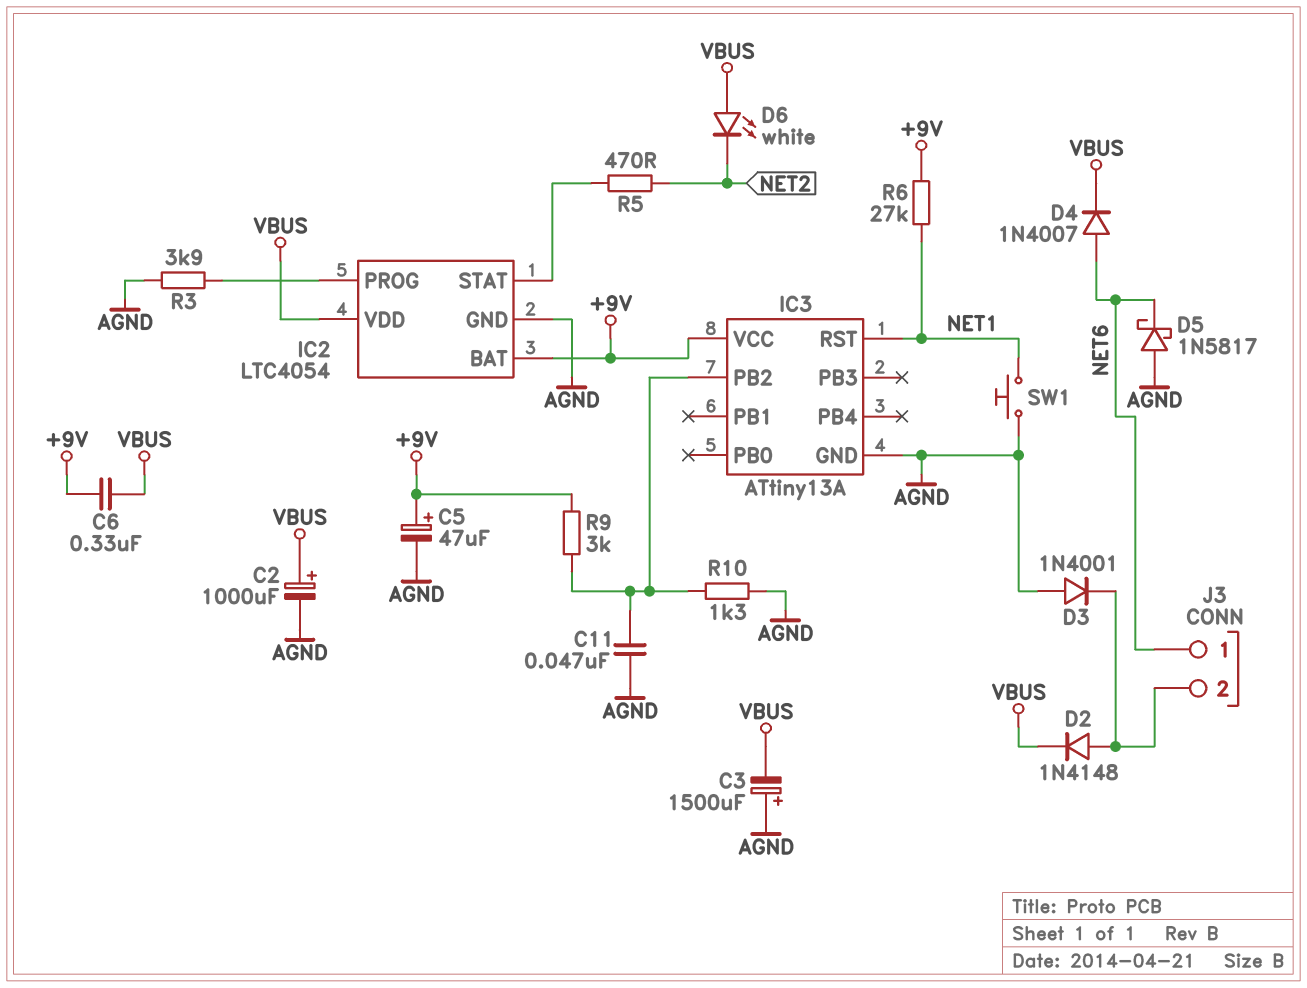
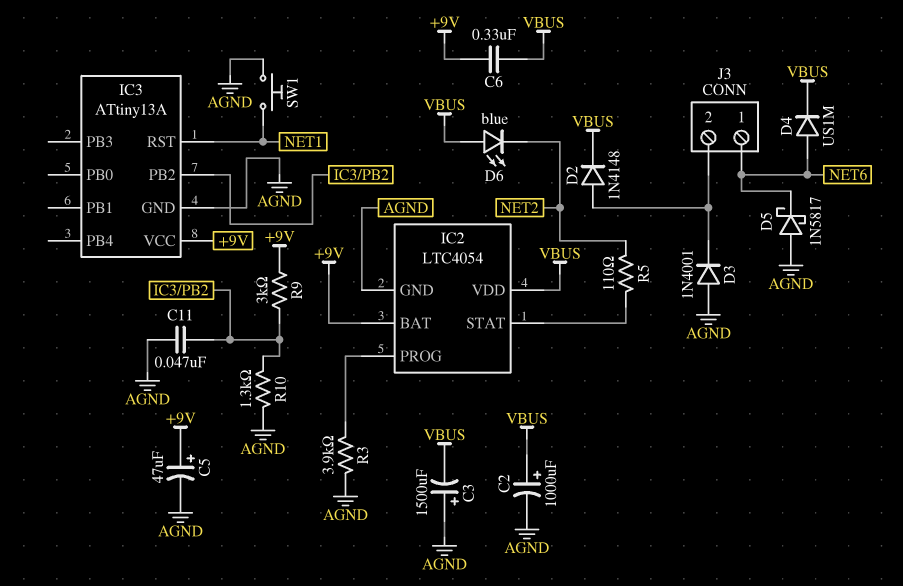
D4: diode 1N4007 (A NET6, K VBUS) -> diode US1M (A NET6, K VBUS)
D6: LED white (A VBUS, K NET2) -> LED blue (A VBUS, K NET2)
R5: 470 (IC2/STAT, NET2) -> 110 (IC2/STAT, NET2)
R6: 27k (+9V, NET1) -> none

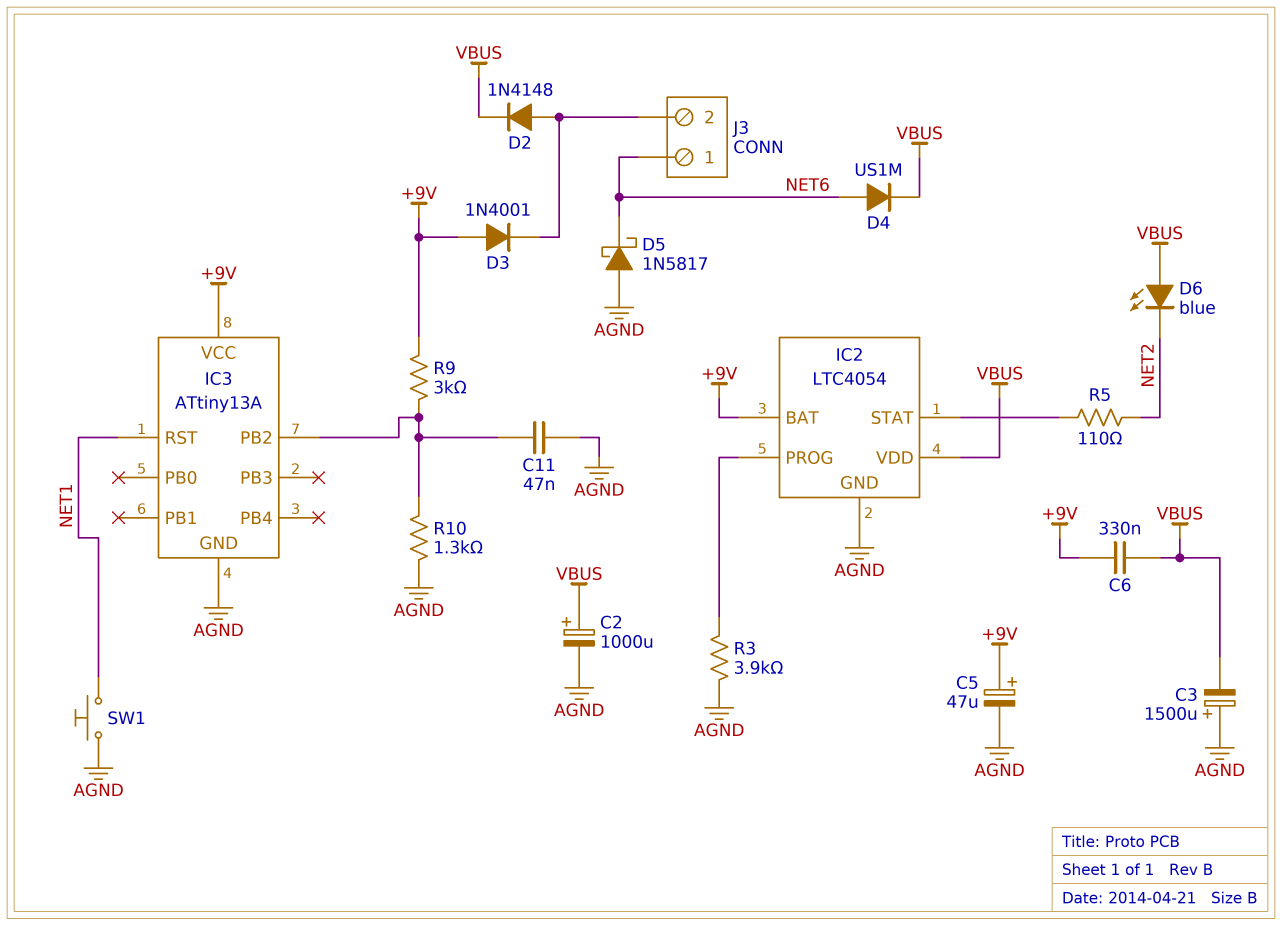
D3: diode 1N4001 (A AGND, K J3/2) -> diode 1N4001 (A +9V, K J3/2)

